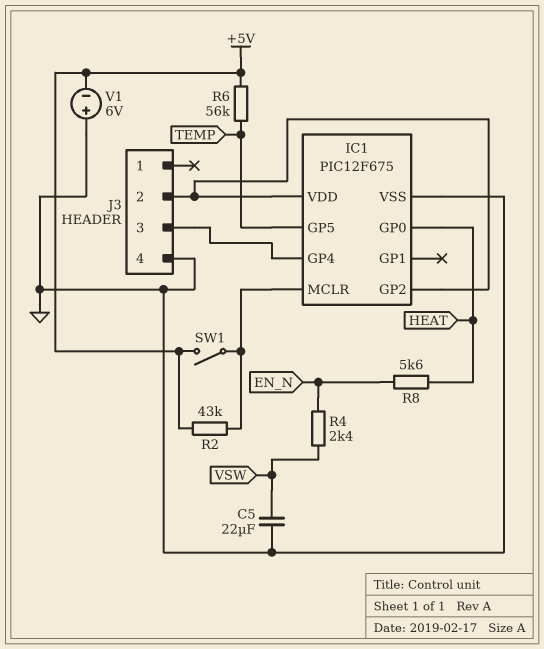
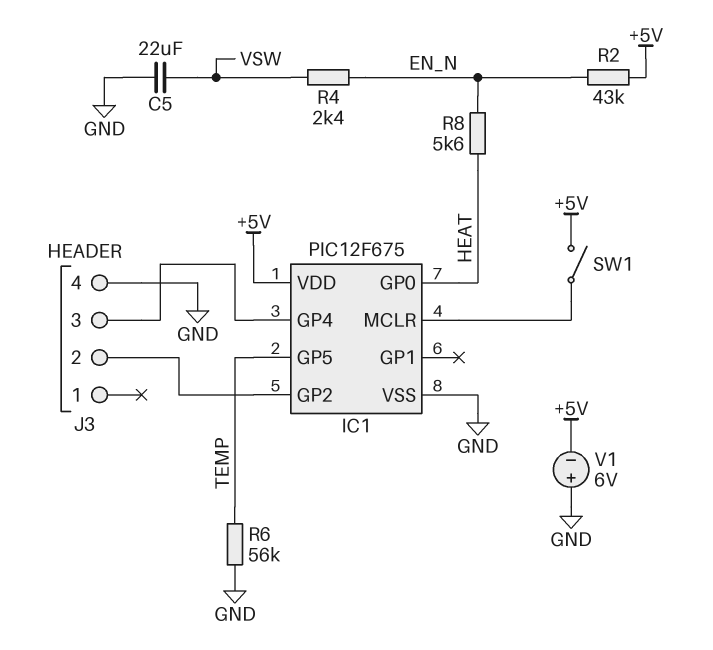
IC1 pin VDD: IC1/GP2 -> +5V
R2: 43k (+5V, IC1/MCLR) -> 43k (+5V, EN_N)
R6: 56k (+5V, TEMP) -> 56k (GND, TEMP)

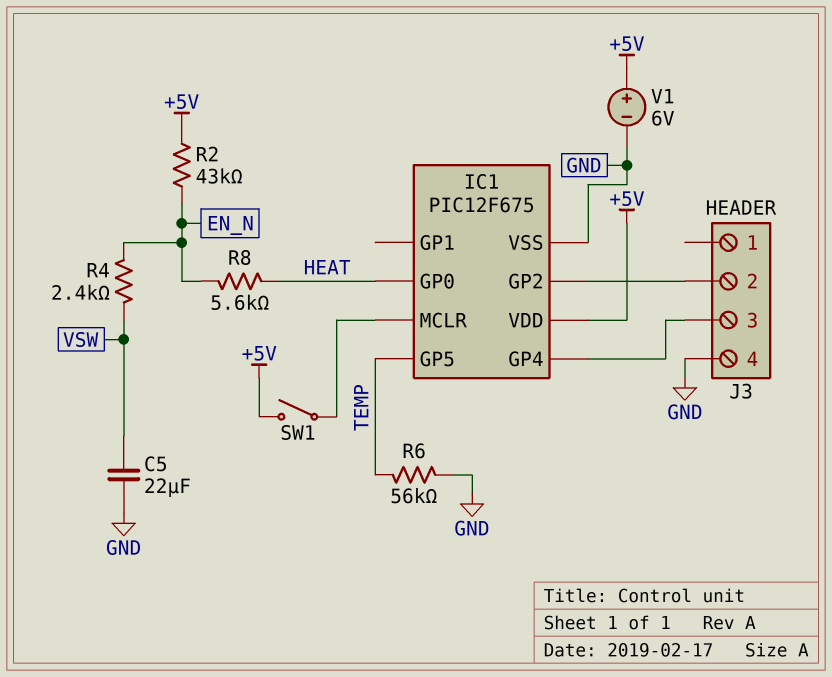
V1: 6V (plus GND, minus +5V) -> 6V (plus +5V, minus GND)

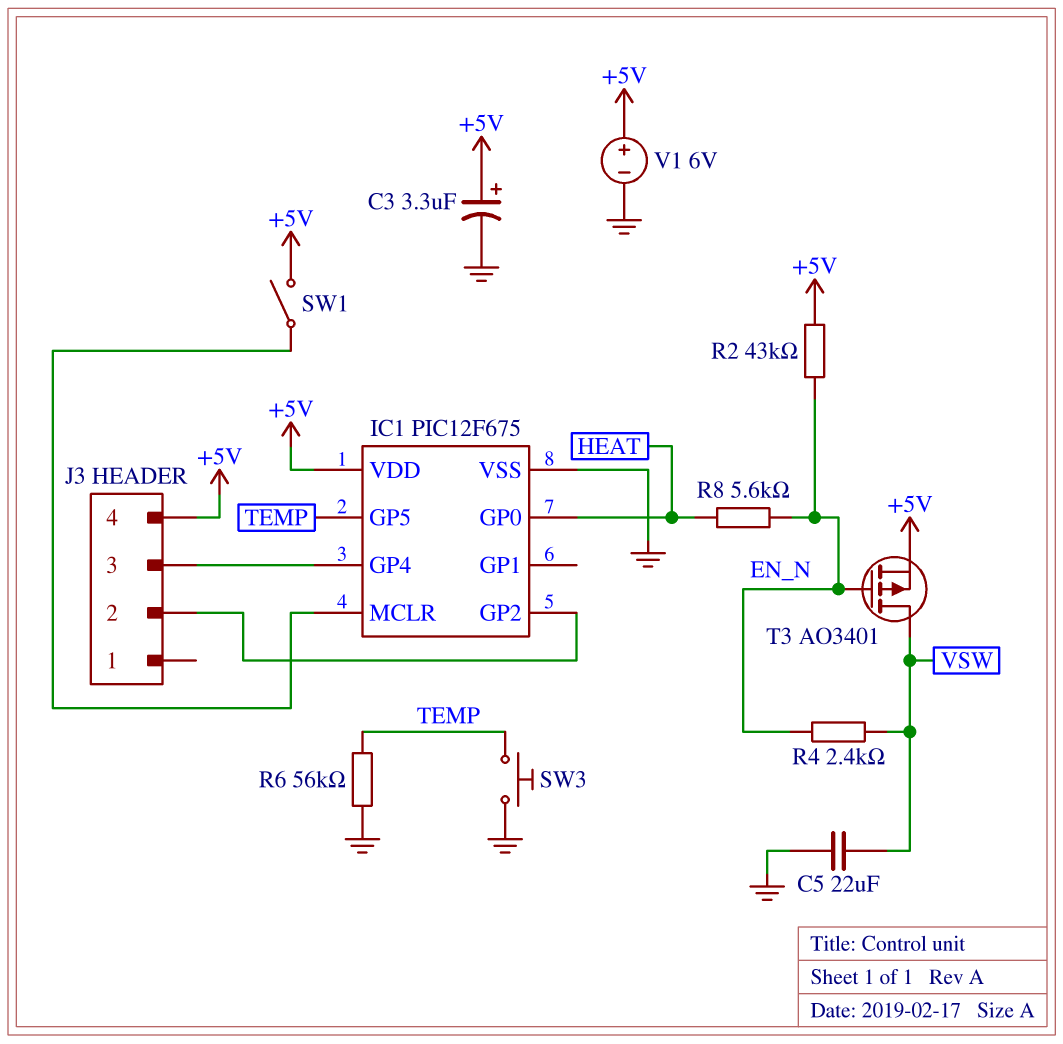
C3: none -> 3.3uF (plus +5V, minus GND)
J3 pin 4: GND -> +5V
SW3: none -> button (GND, TEMP)
T3: none -> PMOS AO3401 (G EN_N, D VSW, S +5V)

